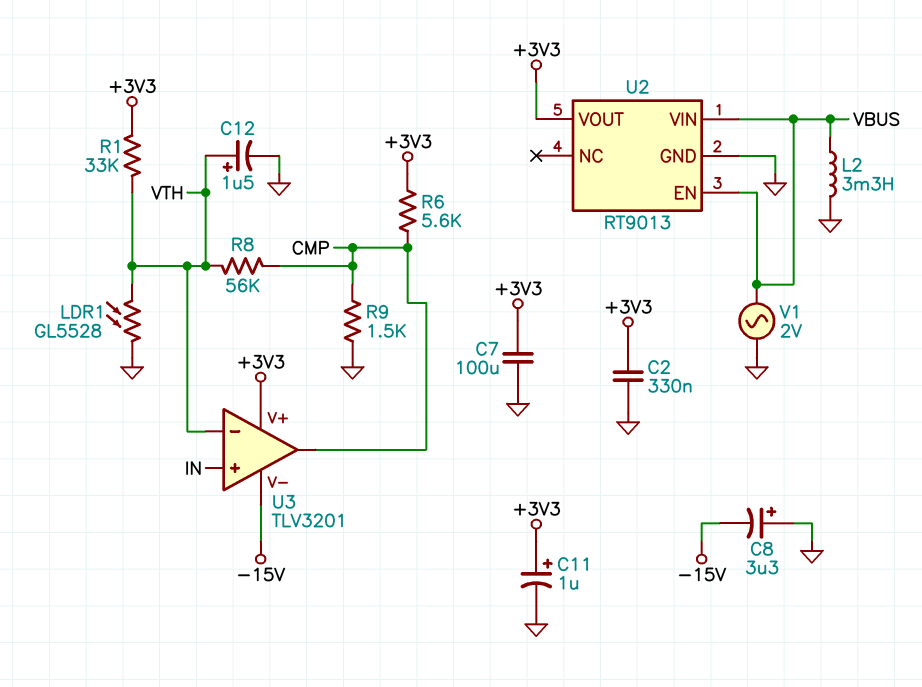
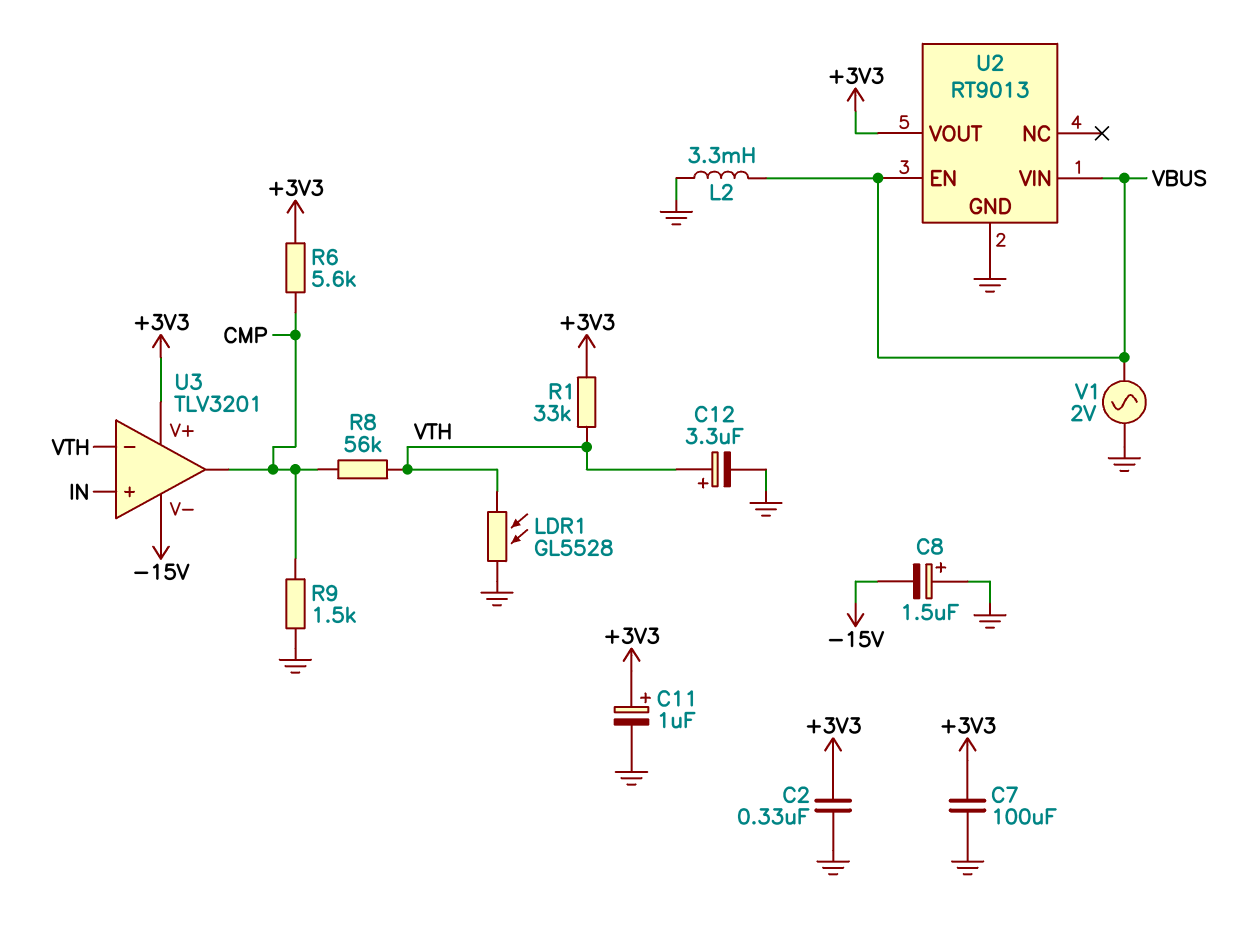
C8: 3.3uF (plus GND, minus -15V) -> 1.5uF (plus GND, minus -15V)
C12: 1.5uF (plus VTH, minus GND) -> 3.3uF (plus VTH, minus GND)

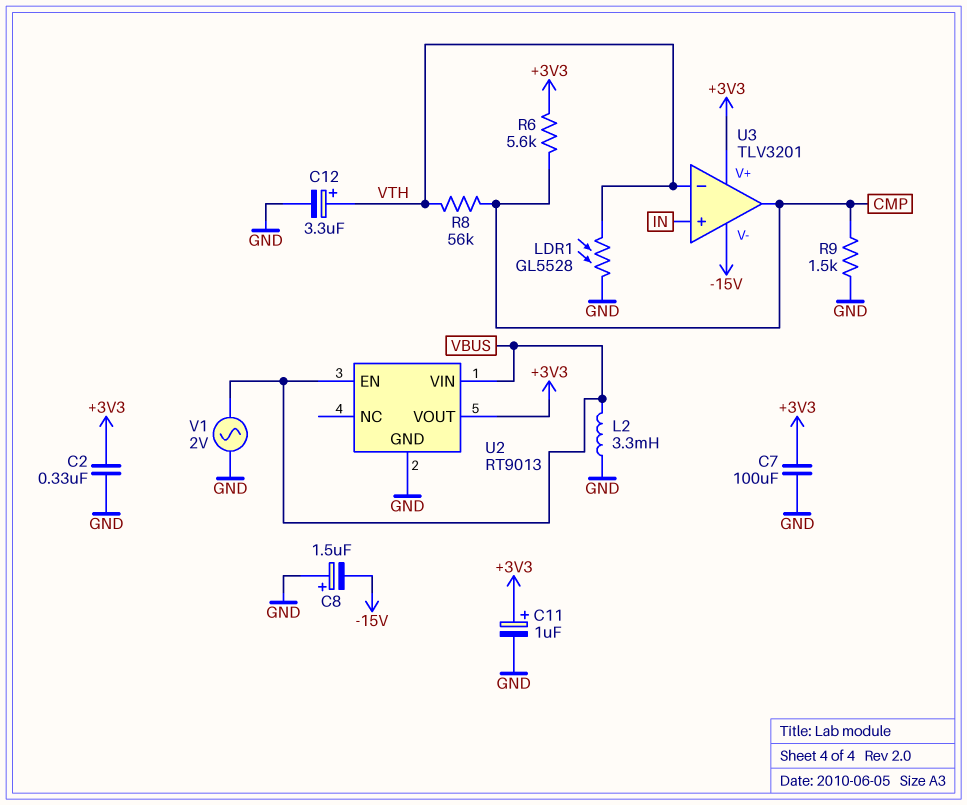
R1: 33k (+3V3, VTH) -> none

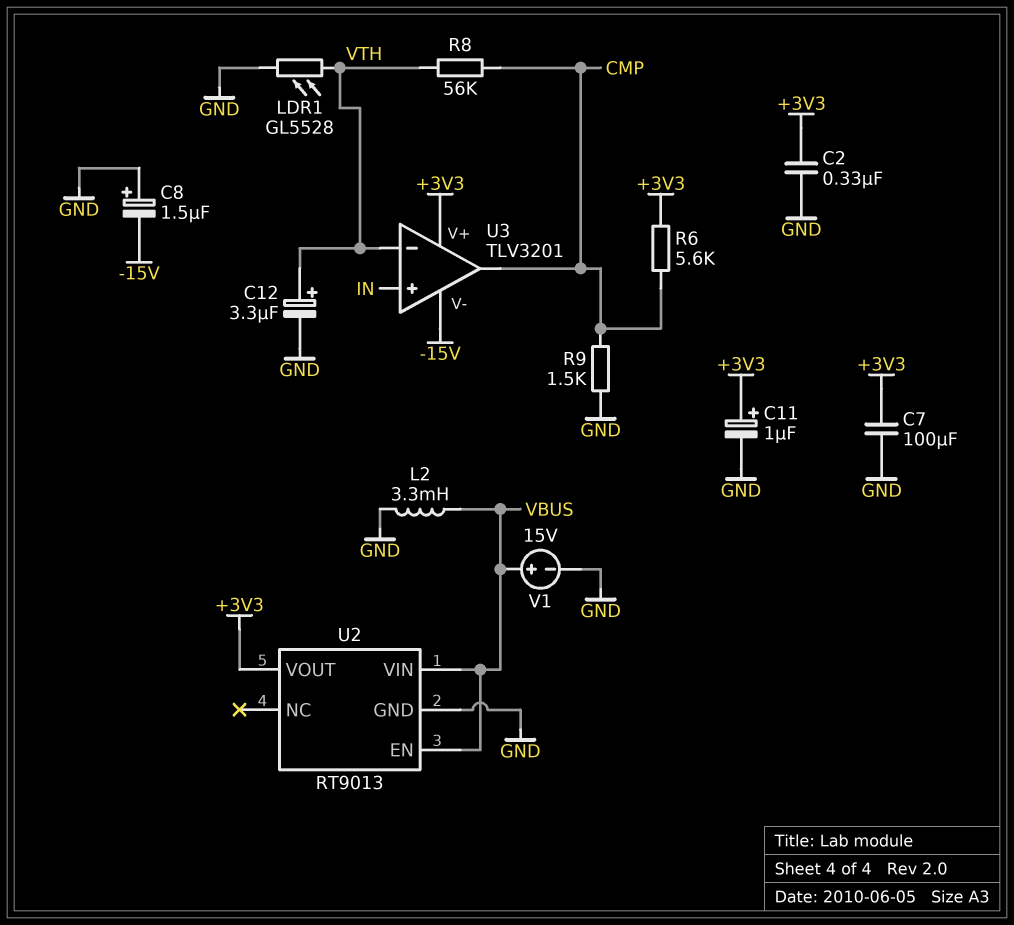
V1: AC 2V (GND, VBUS) -> 15V (plus VBUS, minus GND)

